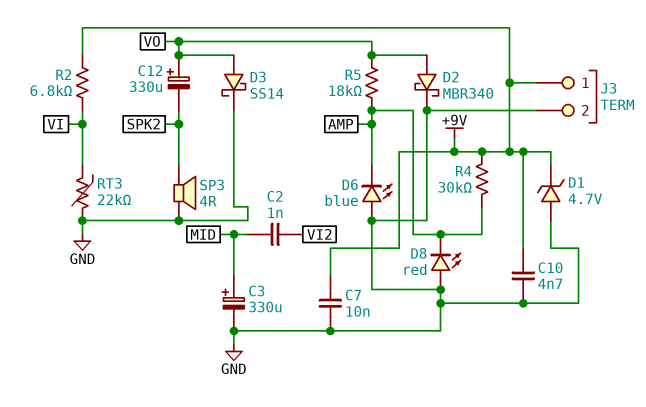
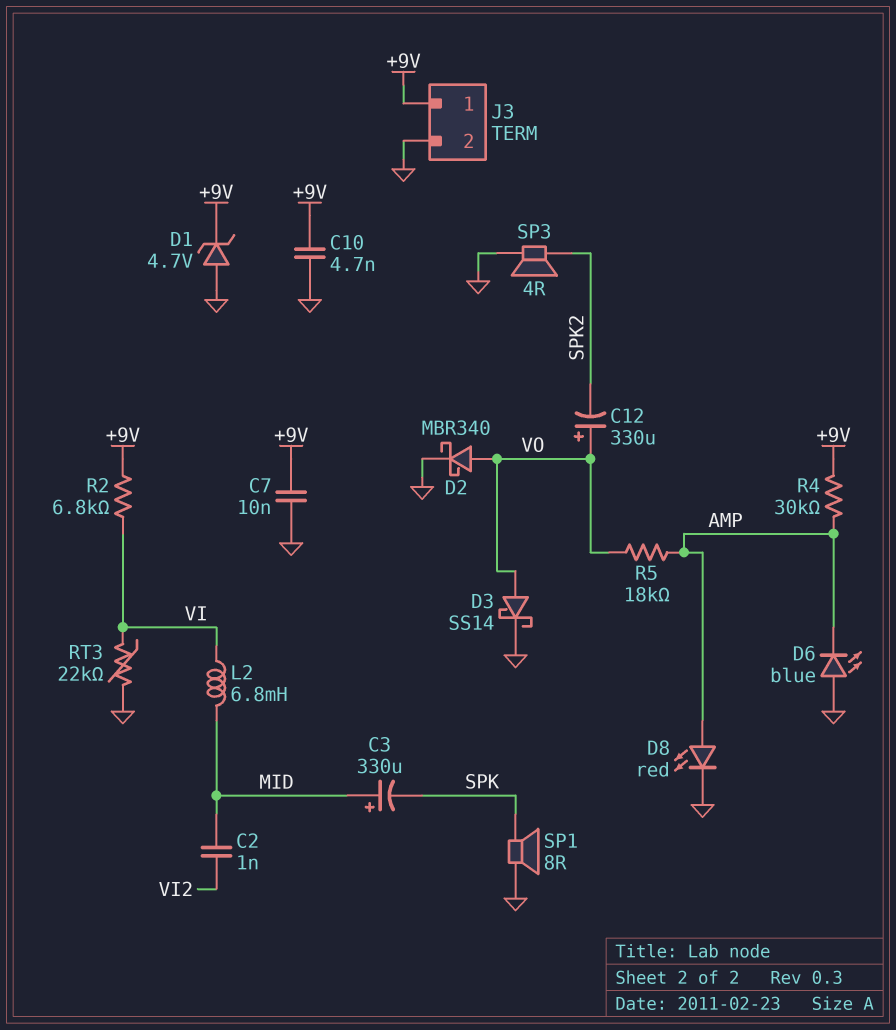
C3: 330uF (plus MID, minus GND) -> 330uF (plus MID, minus SPK)
D8: LED red (A GND, K AMP) -> LED red (A AMP, K GND)
L2: none -> 6.8mH (MID, VI)
SP1: none -> speaker 8R (GND, SPK)

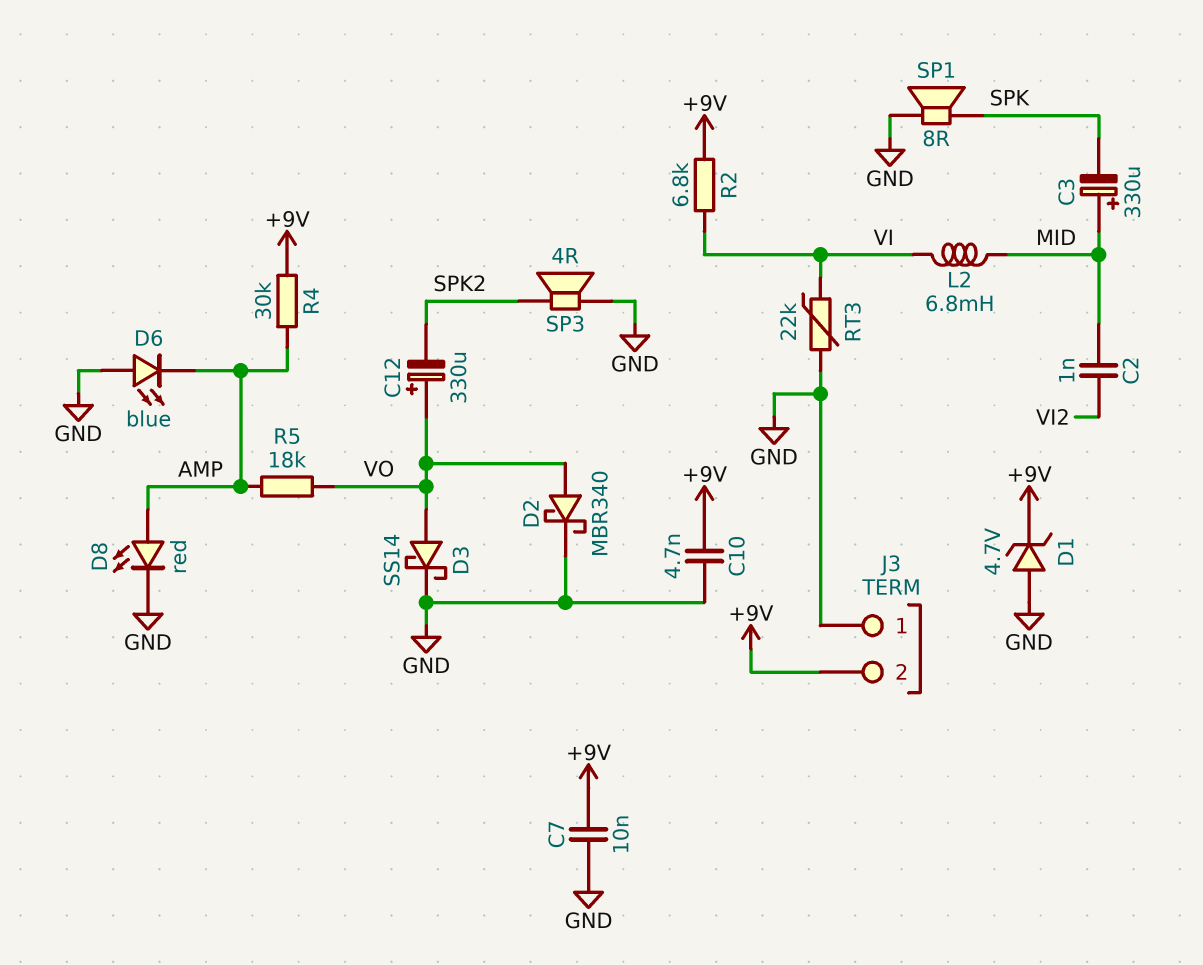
J3 pin 1: +9V -> GND
J3 pin 2: GND -> +9V

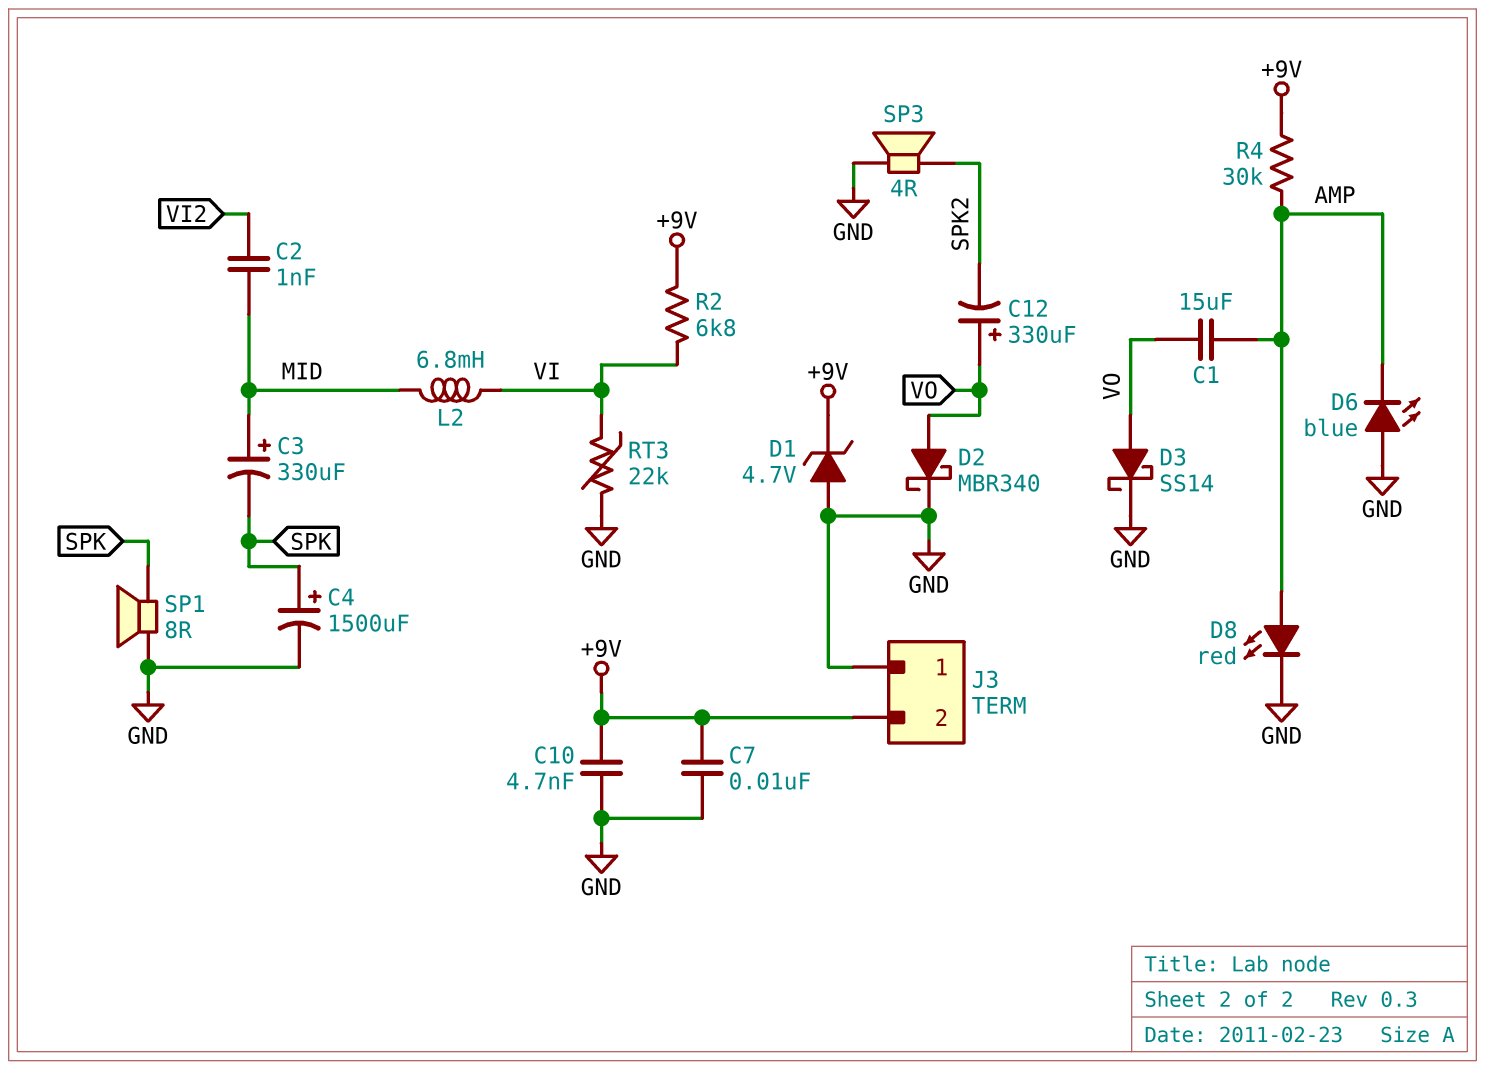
C1: none -> 15uF (AMP, VO)
C4: none -> 1500uF (plus SPK, minus GND)
R5: 18k (AMP, VO) -> none

